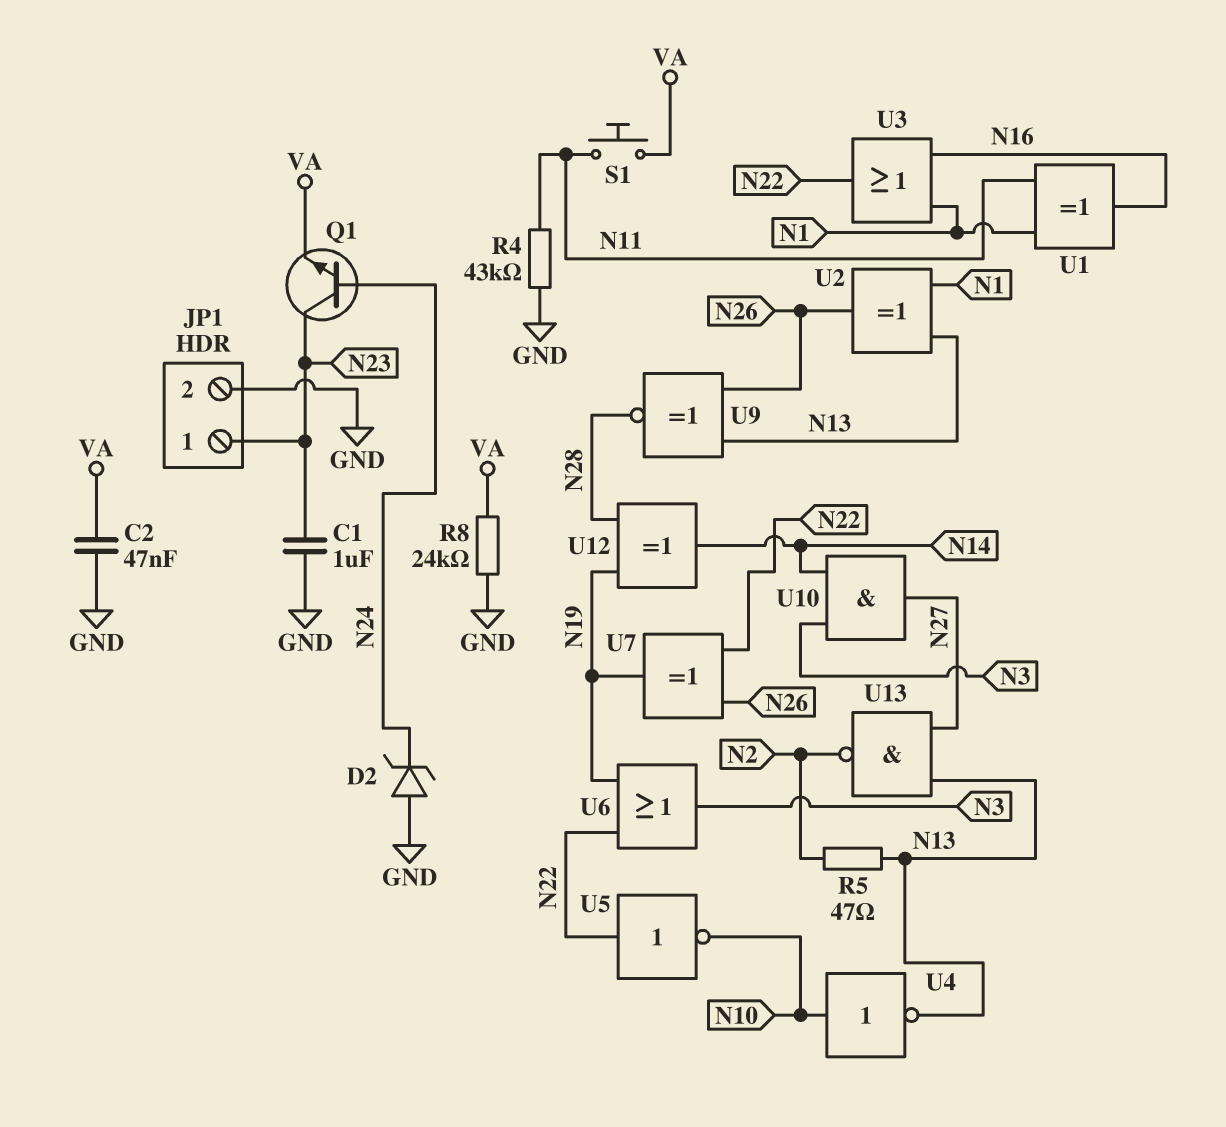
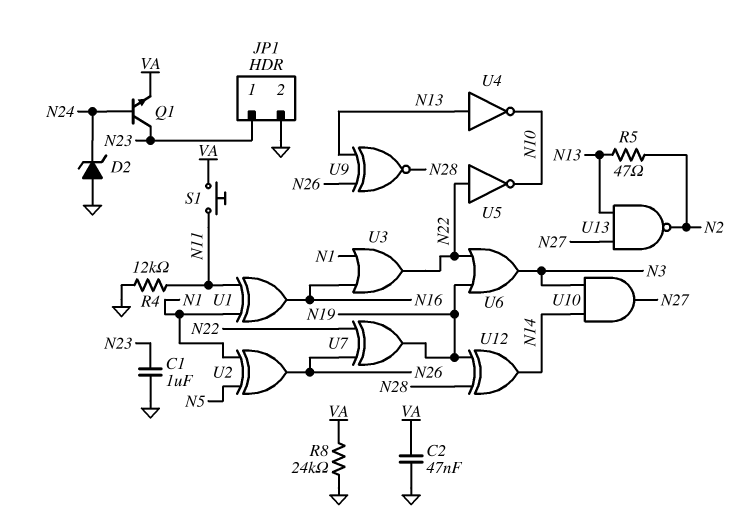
R4: 43k (GND, N11) -> 12k (GND, N11)
U2: XOR (in N1, in N13, out N26) -> XOR (in N1, in N5, out N26)
U4: NOT (in N10, out N13) -> NOT (in N13, out N10)

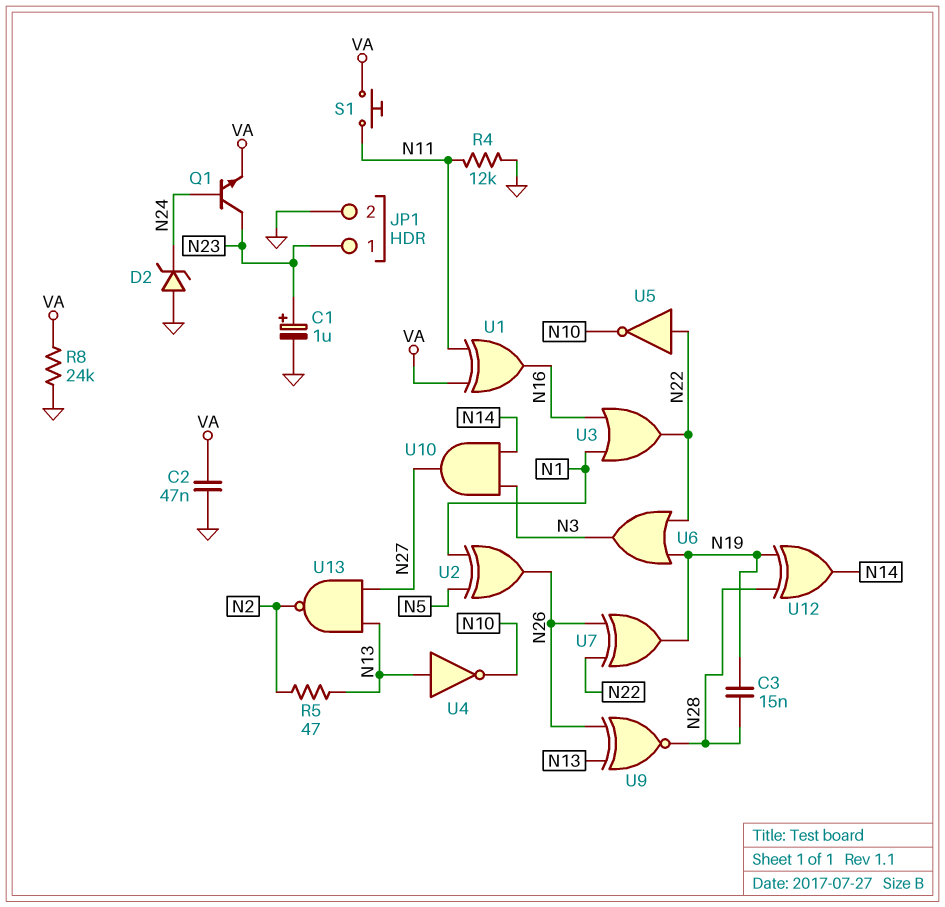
C1: 1uF (GND, N23) -> 1uF (plus N23, minus GND)
C3: none -> 15nF (N19, N28)
U1: XOR (in N1, in N11, out N16) -> XOR (in N11, in VA, out N16)

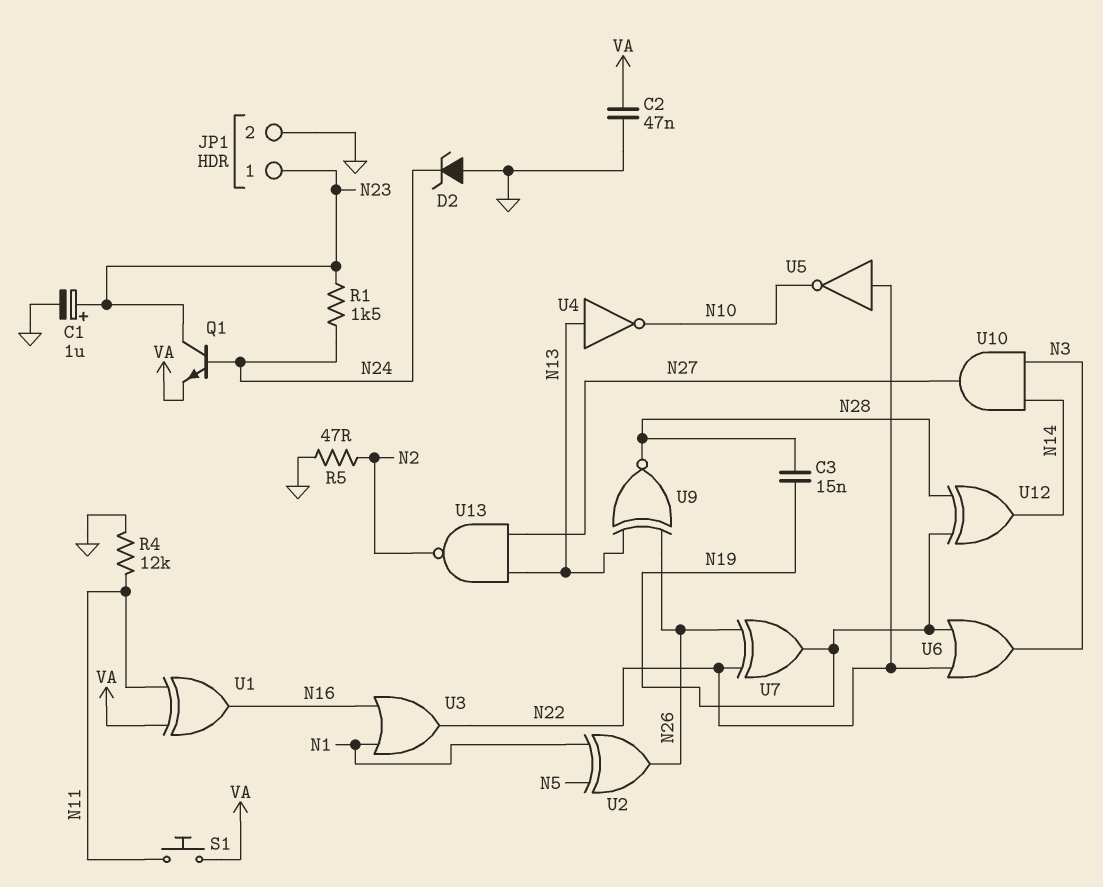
R1: none -> 1.5k (N23, N24)
R5: 47 (N2, N13) -> 47 (GND, N2)
R8: 24k (GND, VA) -> none

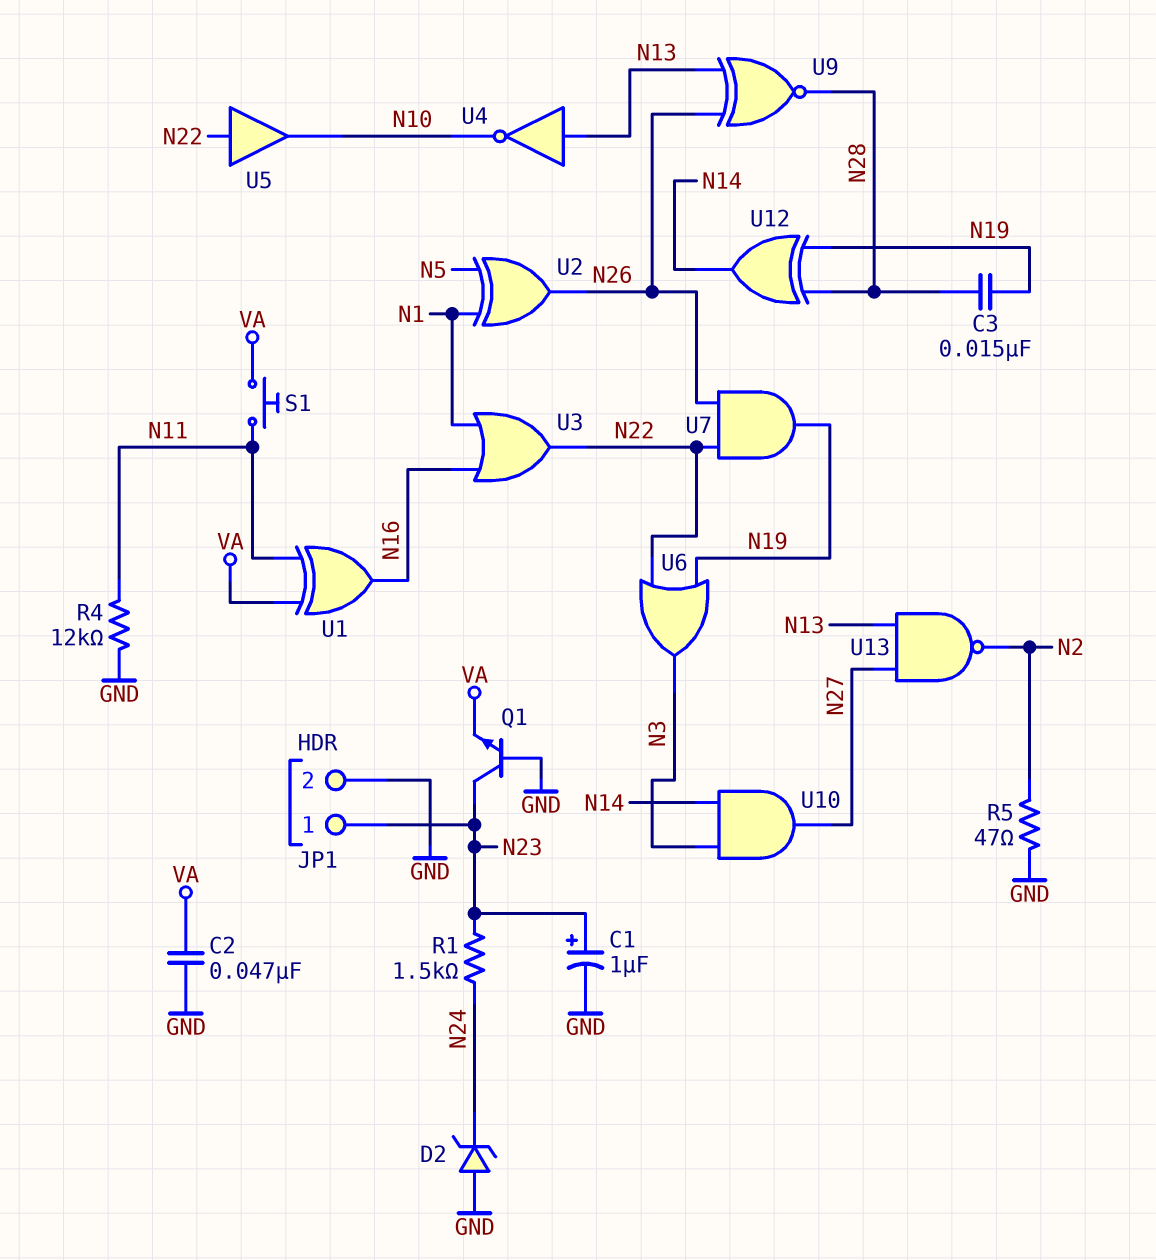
Q1: NPN (B N24, C N23, E VA) -> NPN (B GND, C N23, E VA)
U5: NOT (in N22, out N10) -> buffer (in N22, out N10)
U7: XOR (in N22, in N26, out N19) -> AND (in N22, in N26, out N19)

